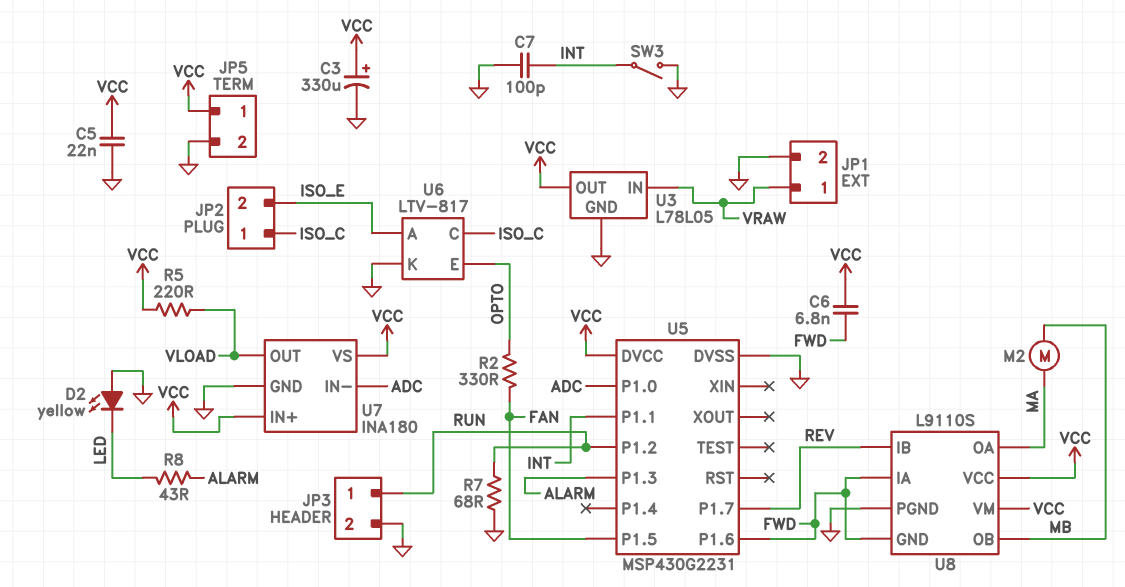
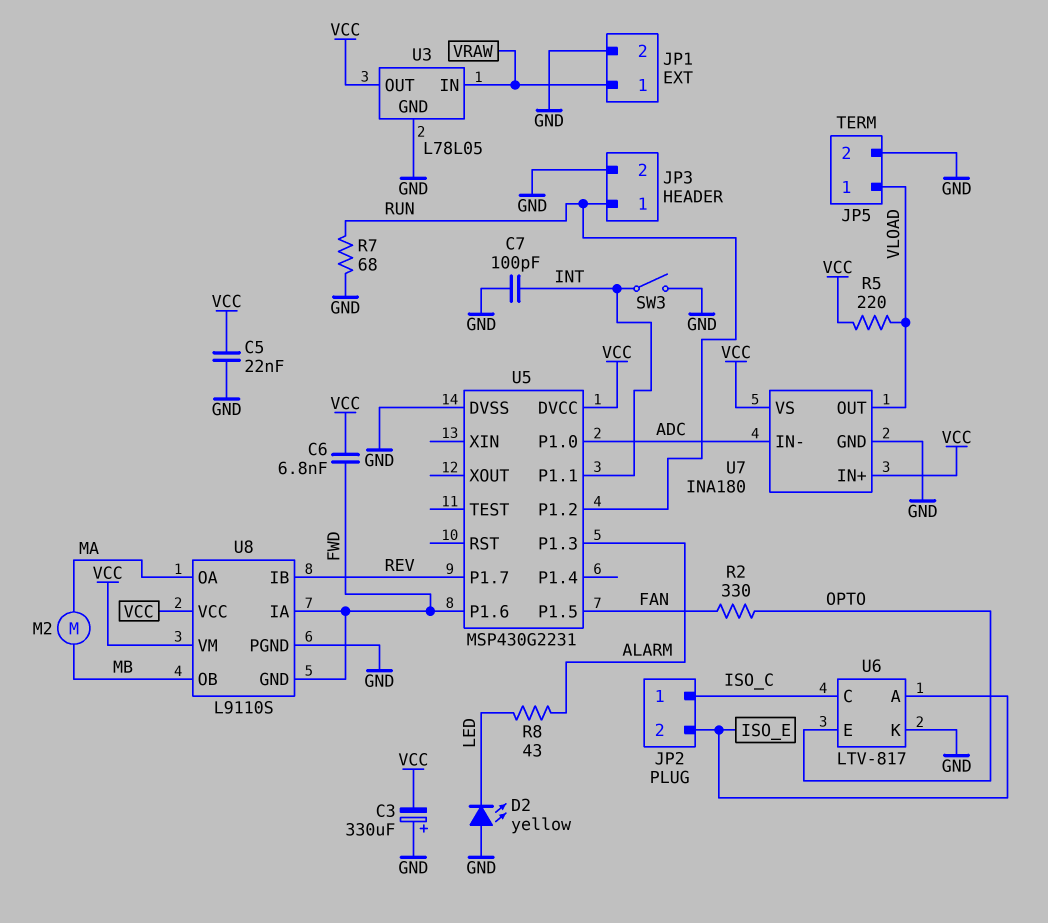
C3: 330uF (plus VCC, minus GND) -> 330uF (plus GND, minus VCC)
JP5 pin 1: VCC -> VLOAD

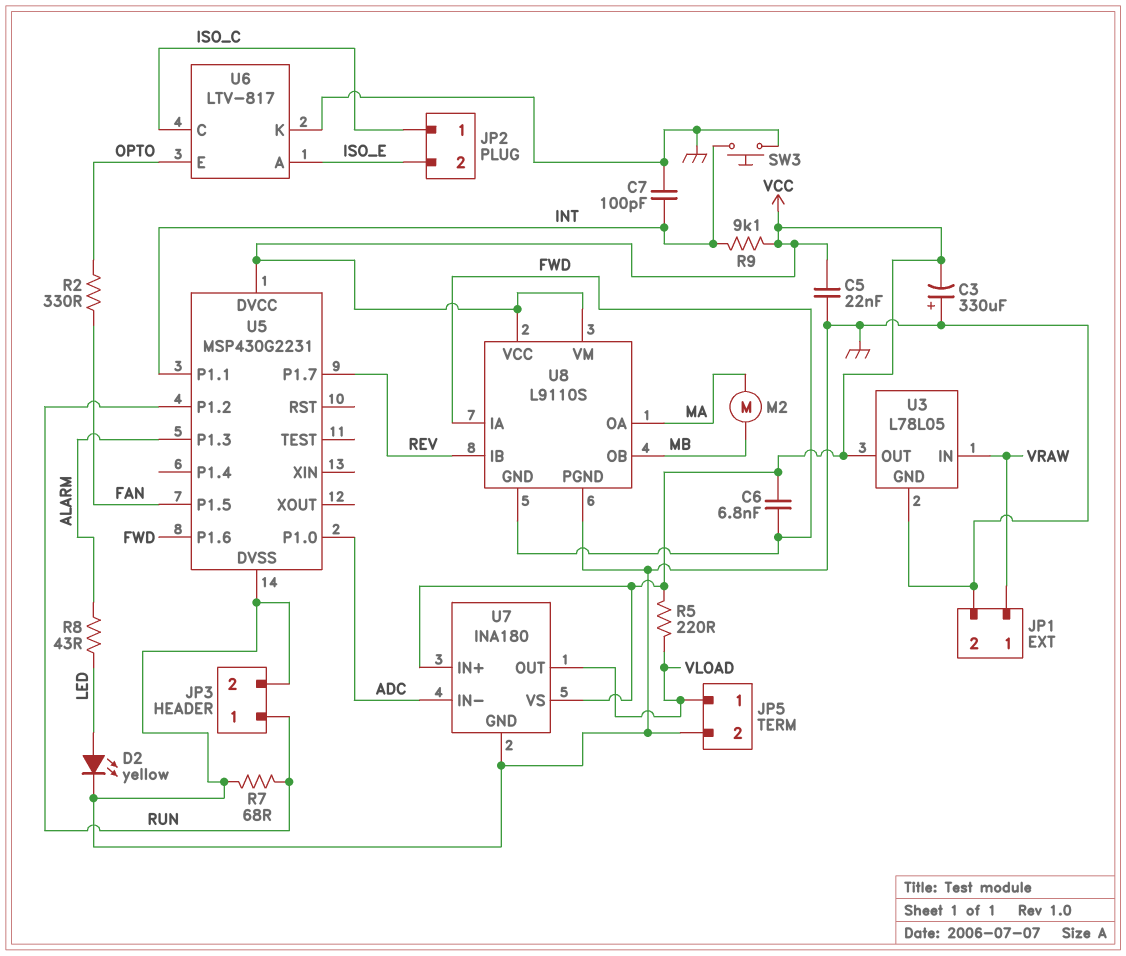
D2: LED yellow (A GND, K LED) -> LED yellow (A LED, K GND)
R9: none -> 9.1k (INT, VCC)
SW3: switch (GND, INT) -> button (GND, INT)

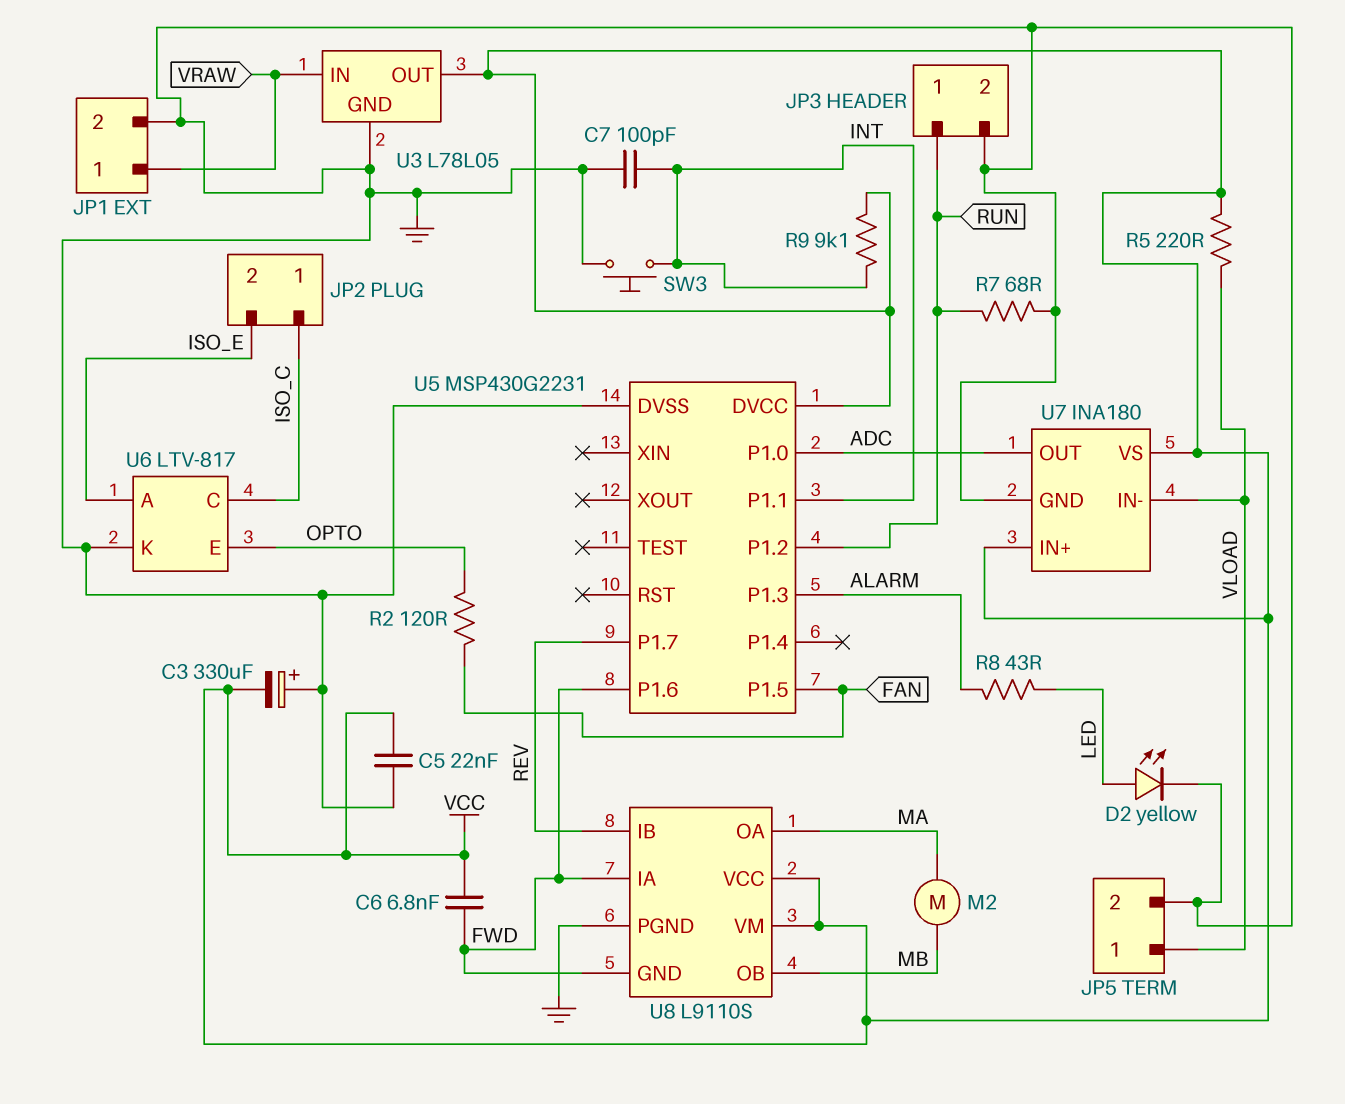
R2: 330 (FAN, OPTO) -> 120 (FAN, OPTO)
U7 pin IN-: ADC -> VLOAD
U7 pin OUT: VLOAD -> ADC

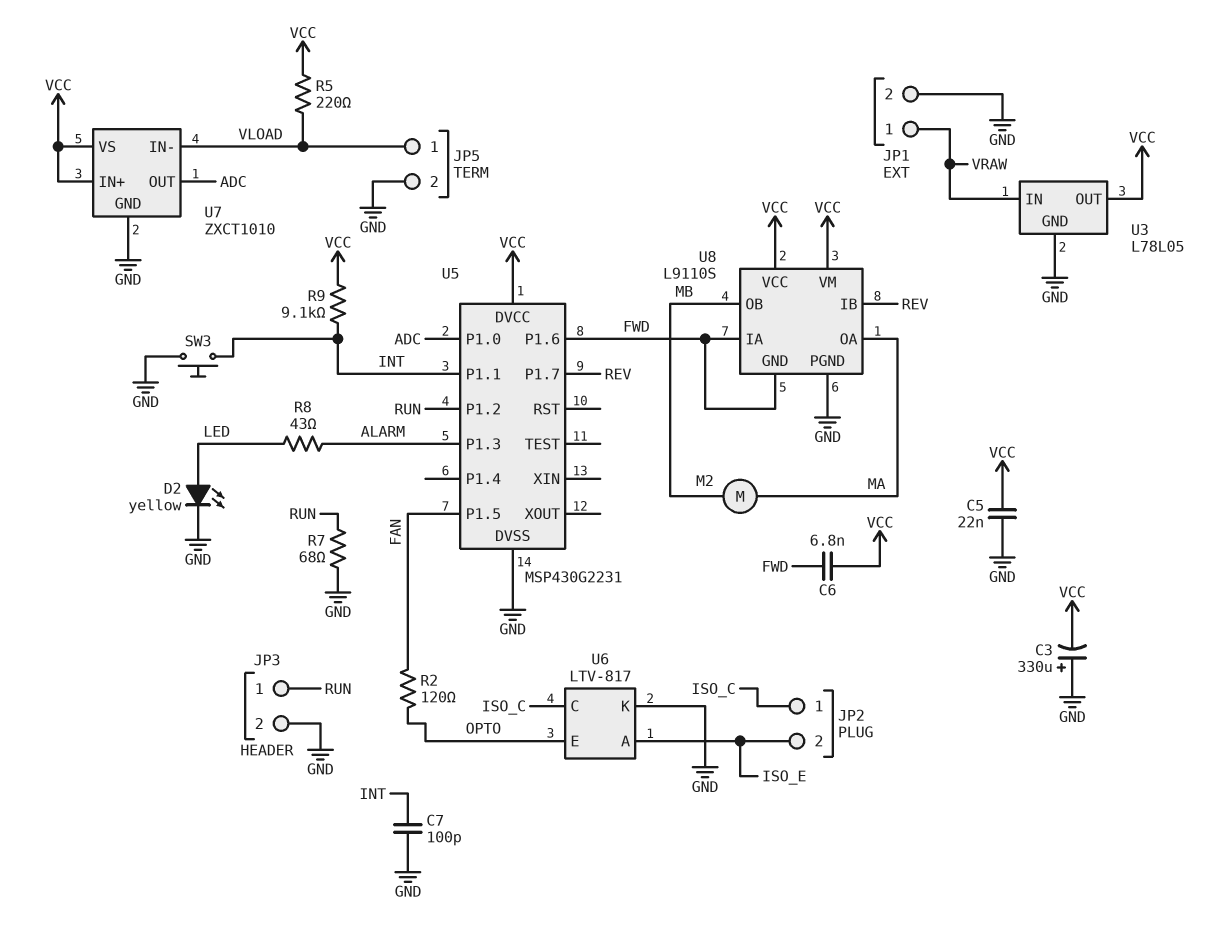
U7: INA180 -> ZXCT1010

